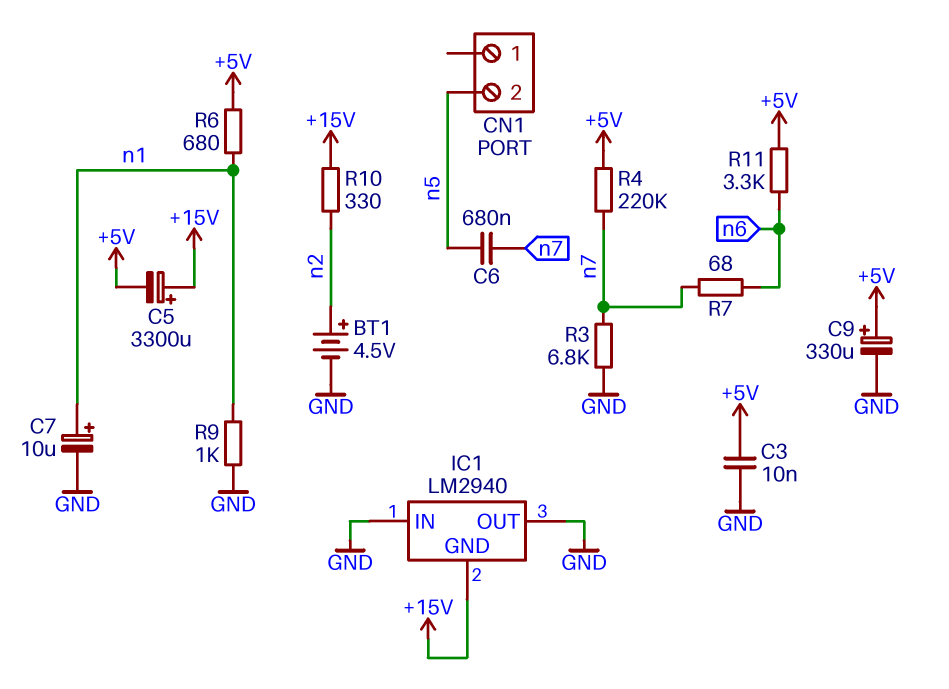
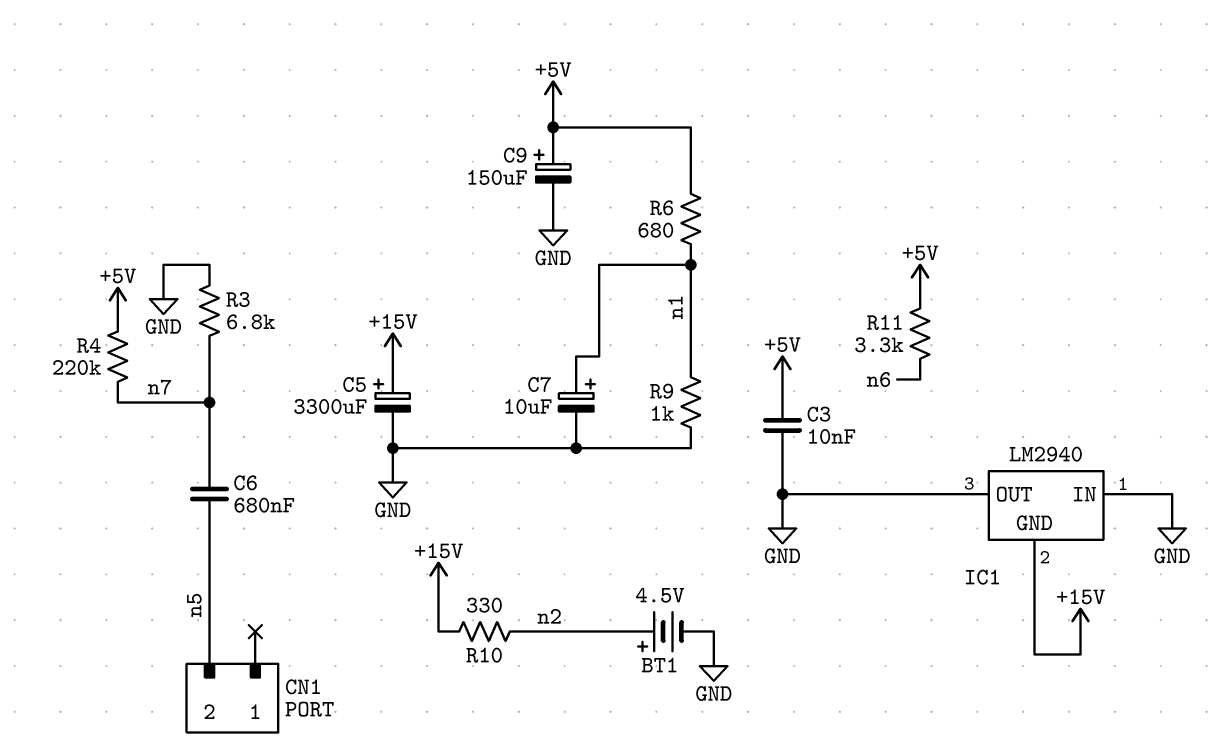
C5: 3300uF (plus +15V, minus +5V) -> 3300uF (plus +15V, minus GND)
C9: 330uF (plus +5V, minus GND) -> 150uF (plus +5V, minus GND)
R7: 68 (n6, n7) -> none

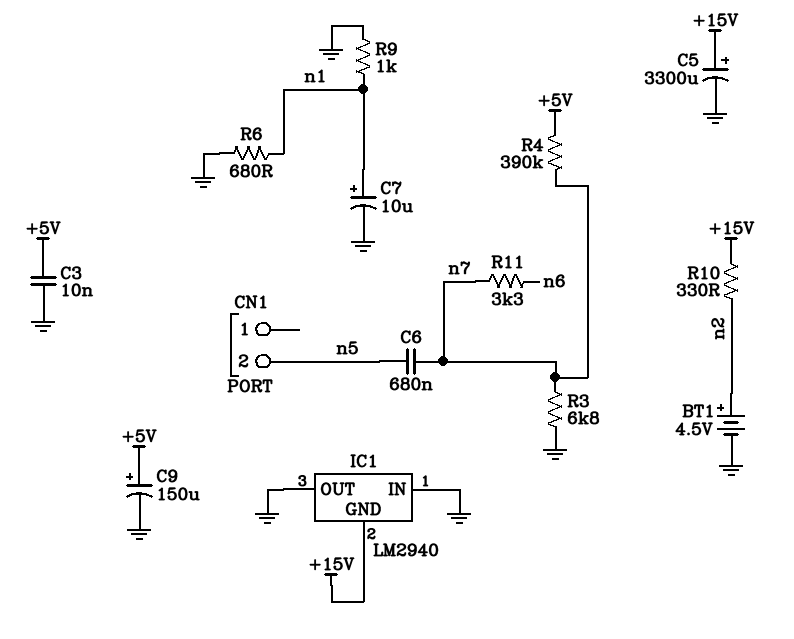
R4: 220k (+5V, n7) -> 390k (+5V, n7)
R6: 680 (+5V, n1) -> 680 (GND, n1)
R11: 3.3k (+5V, n6) -> 3.3k (n6, n7)

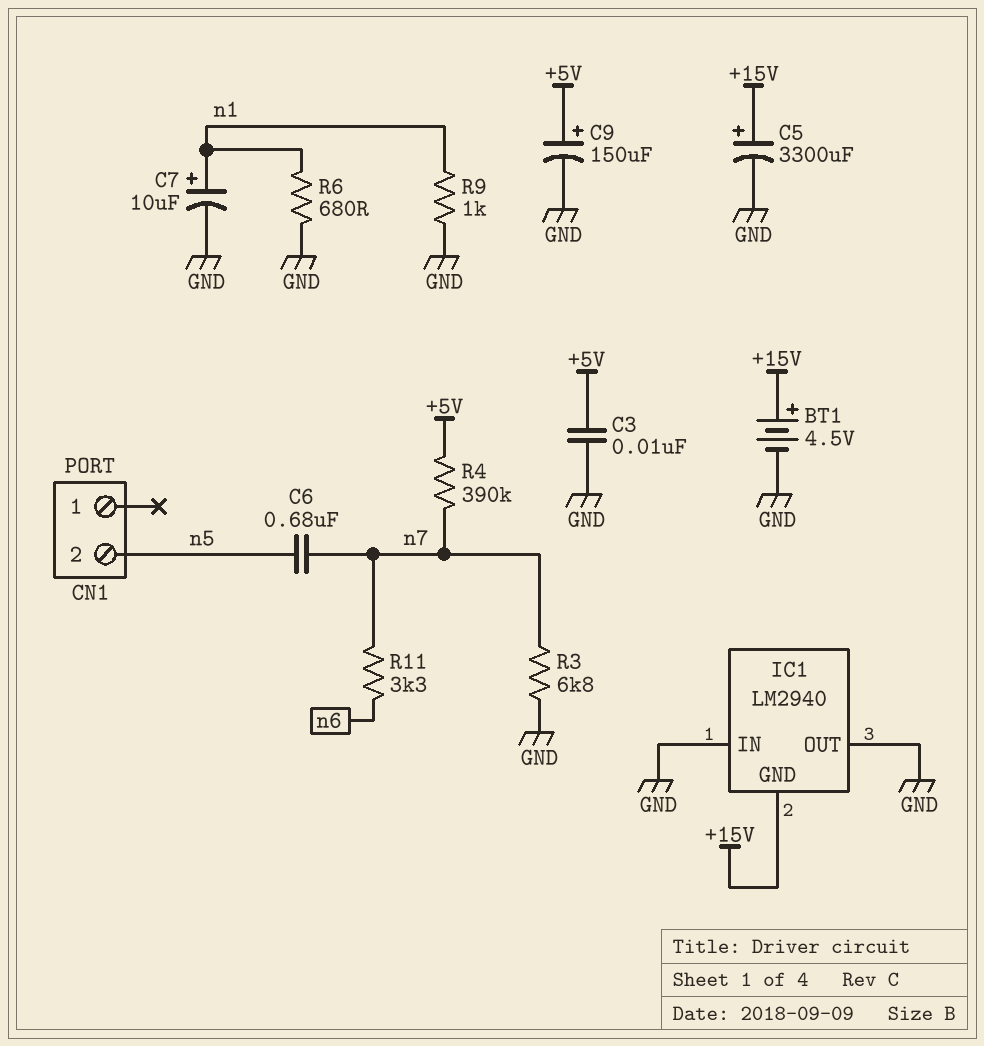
BT1: 4.5V (plus n2, minus GND) -> 4.5V (plus +15V, minus GND)
R10: 330 (+15V, n2) -> none

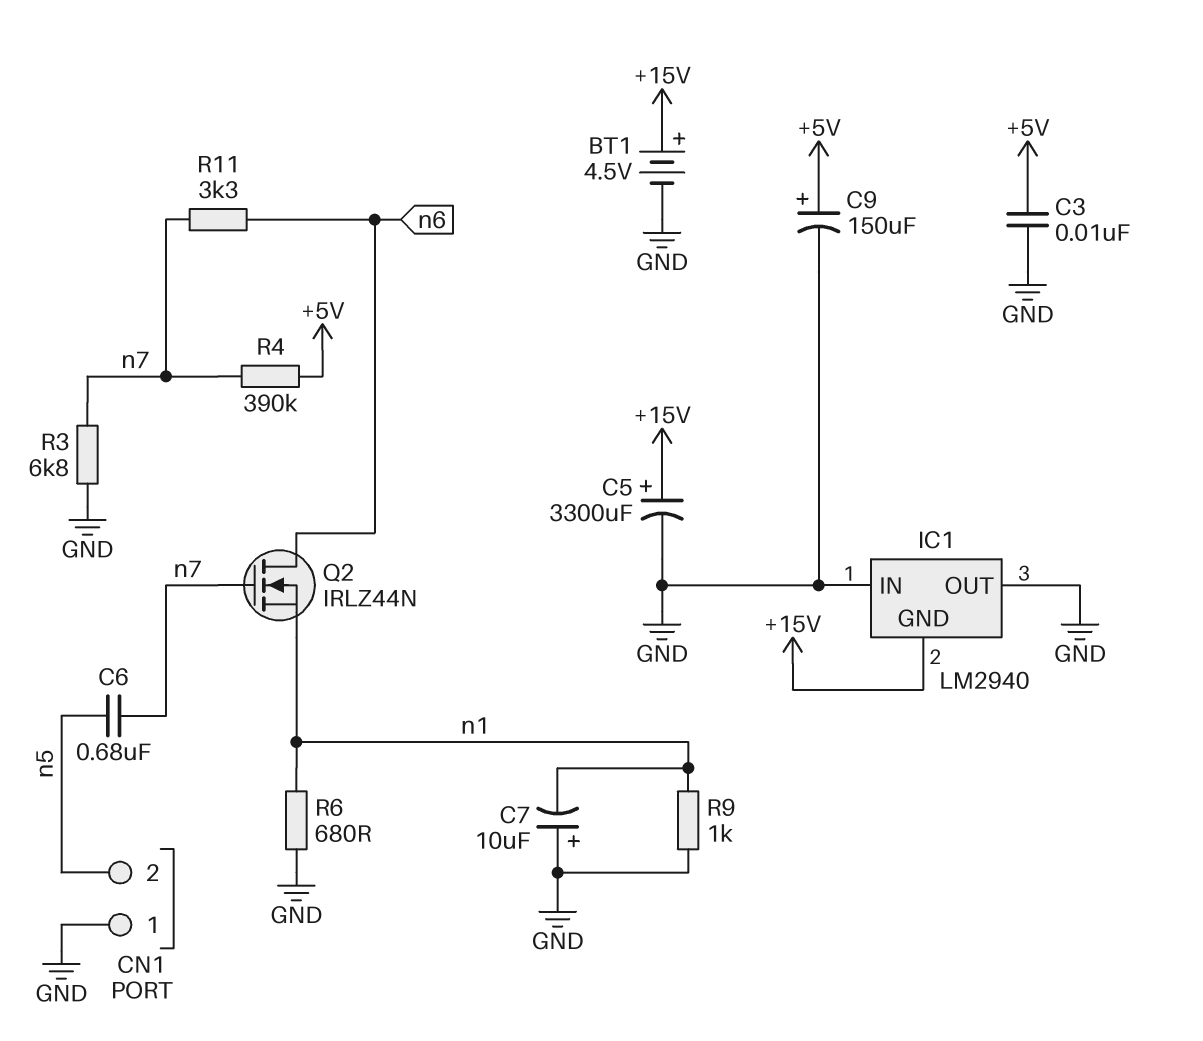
C7: 10uF (plus n1, minus GND) -> 10uF (plus GND, minus n1)
CN1 pin 1: none -> GND
Q2: none -> NMOS IRLZ44N (G n7, D n6, S n1)

